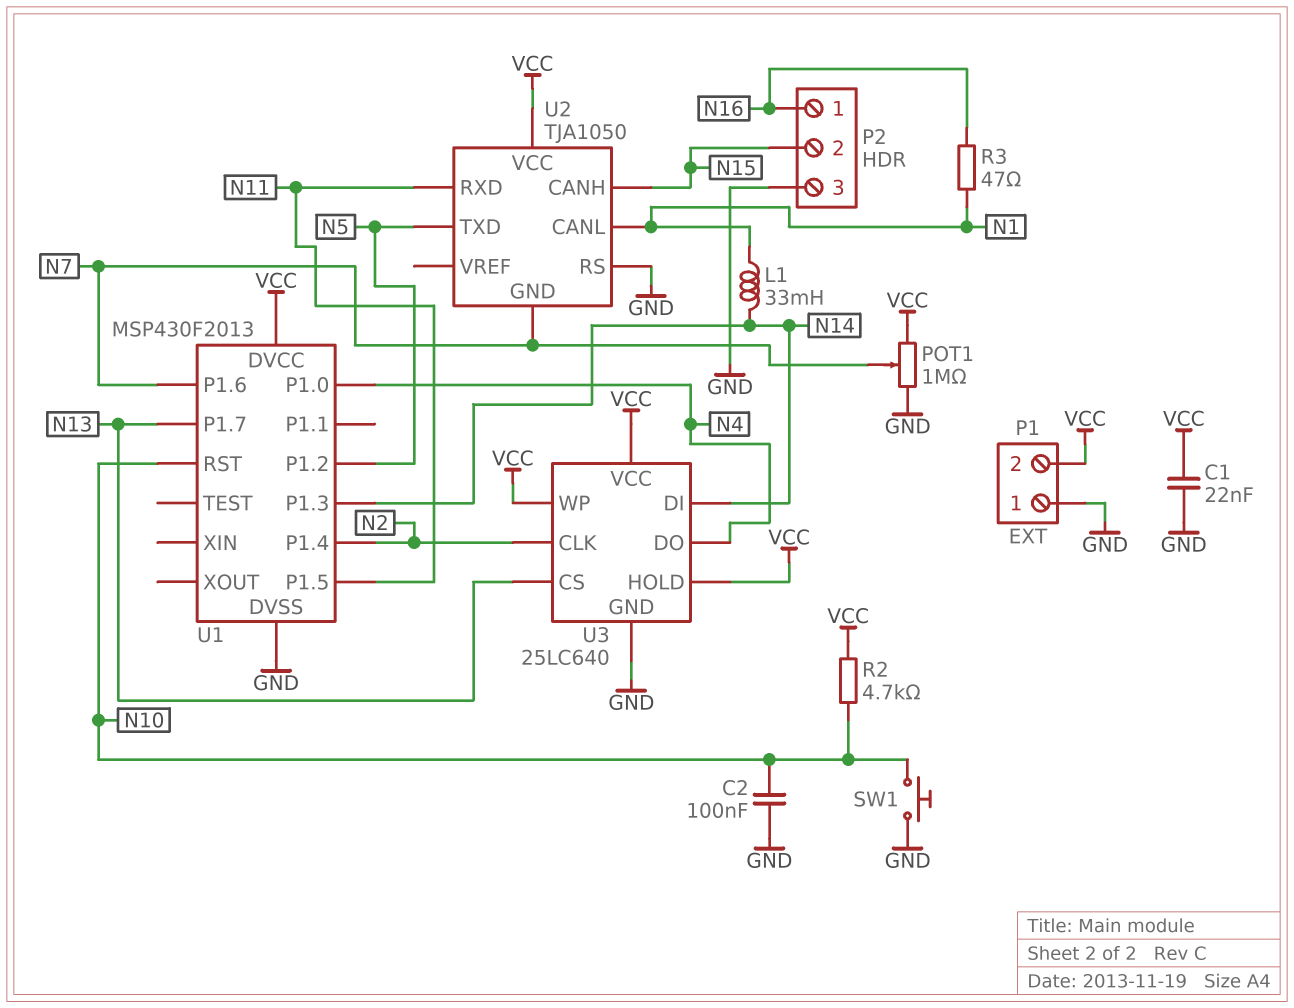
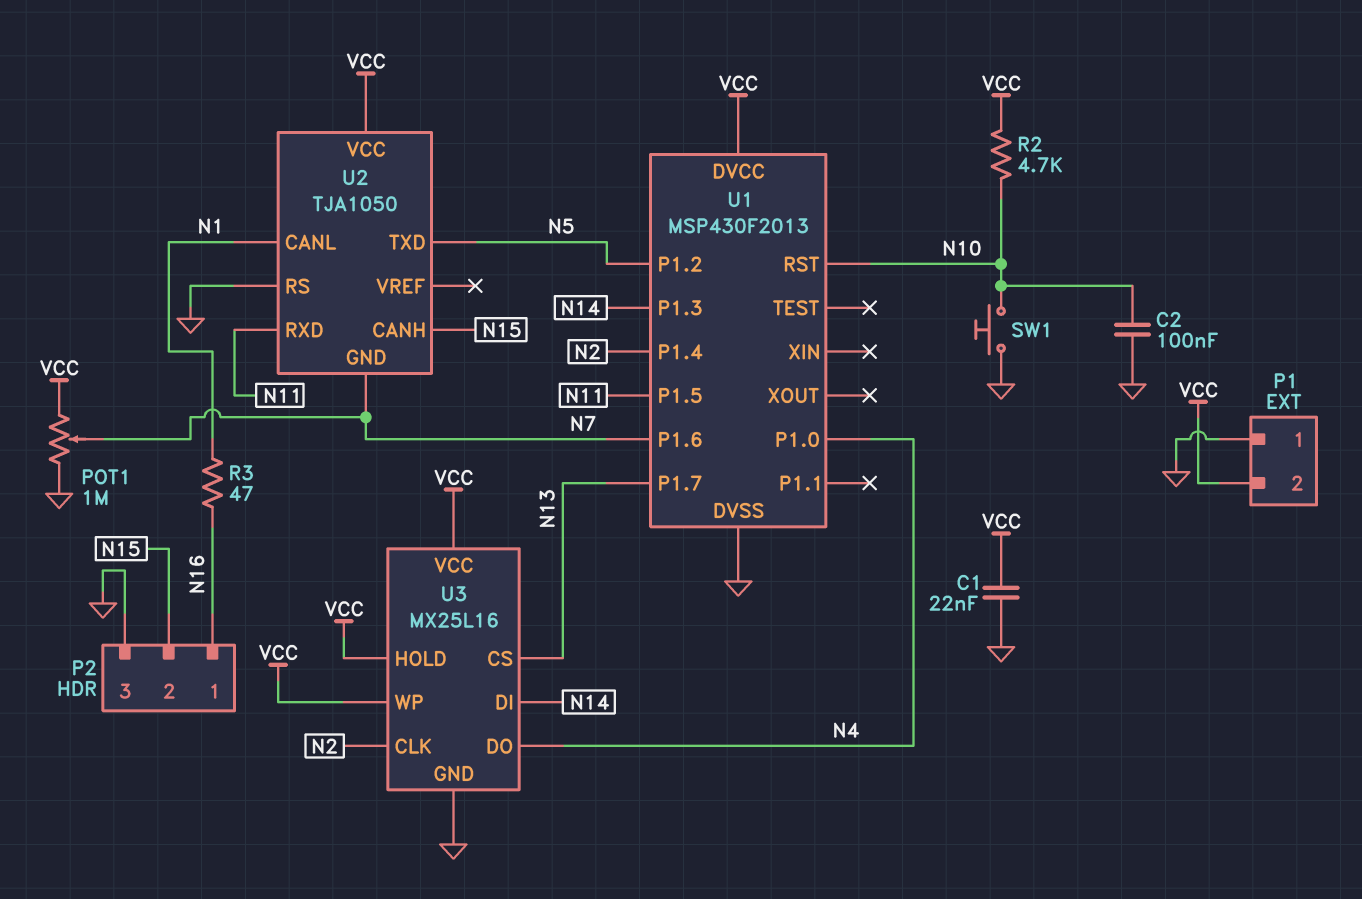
L1: 33mH (N1, N14) -> none
U3: 25LC640 -> MX25L16

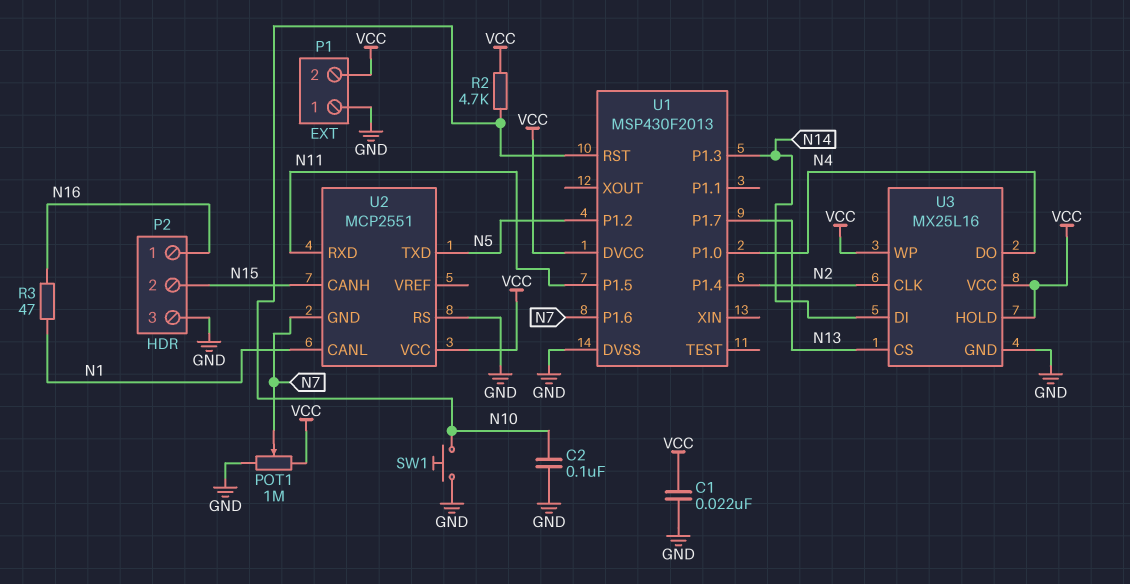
U2: TJA1050 -> MCP2551

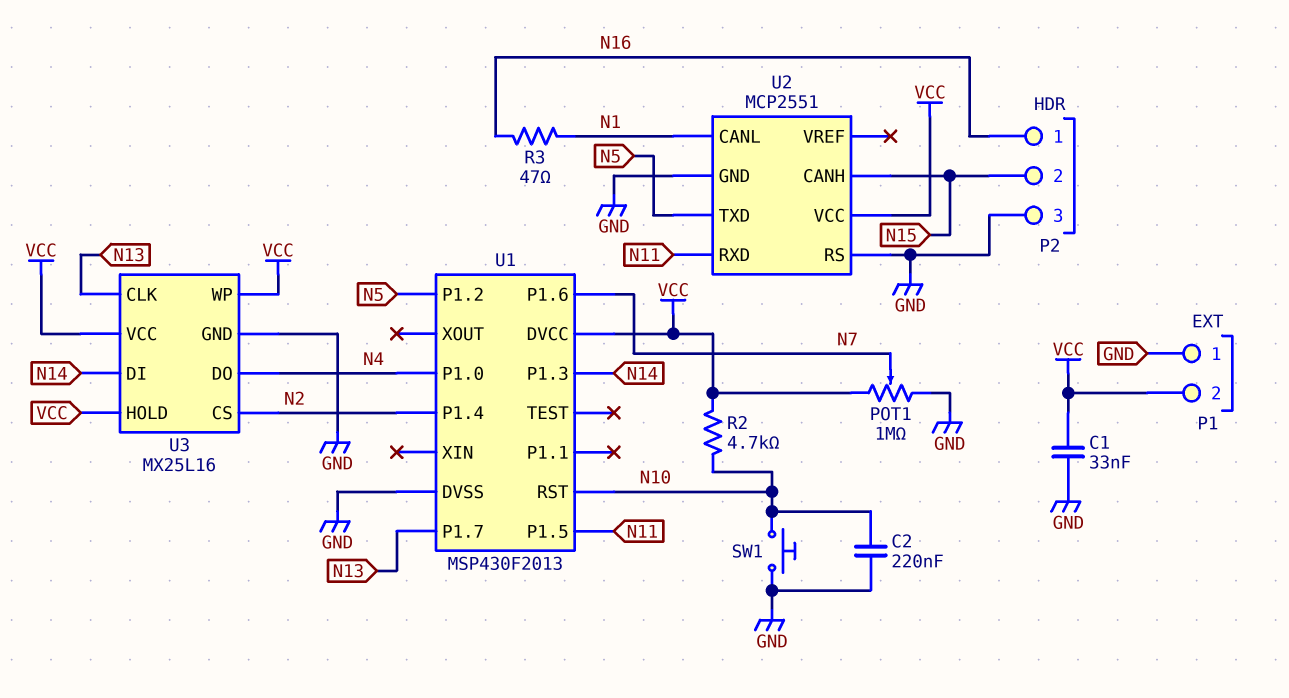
C1: 22nF (GND, VCC) -> 33nF (GND, VCC)
C2: 100nF (GND, N10) -> 220nF (GND, N10)
U2 pin GND: N7 -> GND
U3 pin CLK: N2 -> N13
U3 pin CS: N13 -> N2

